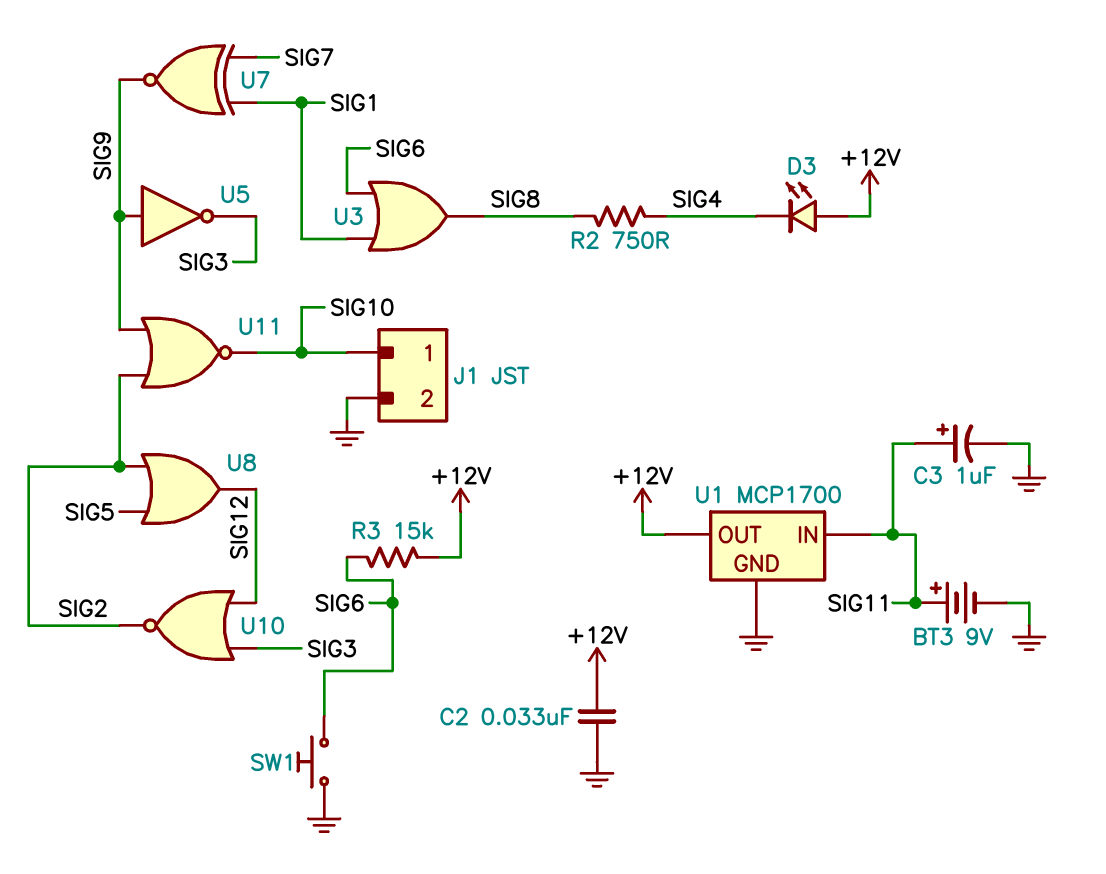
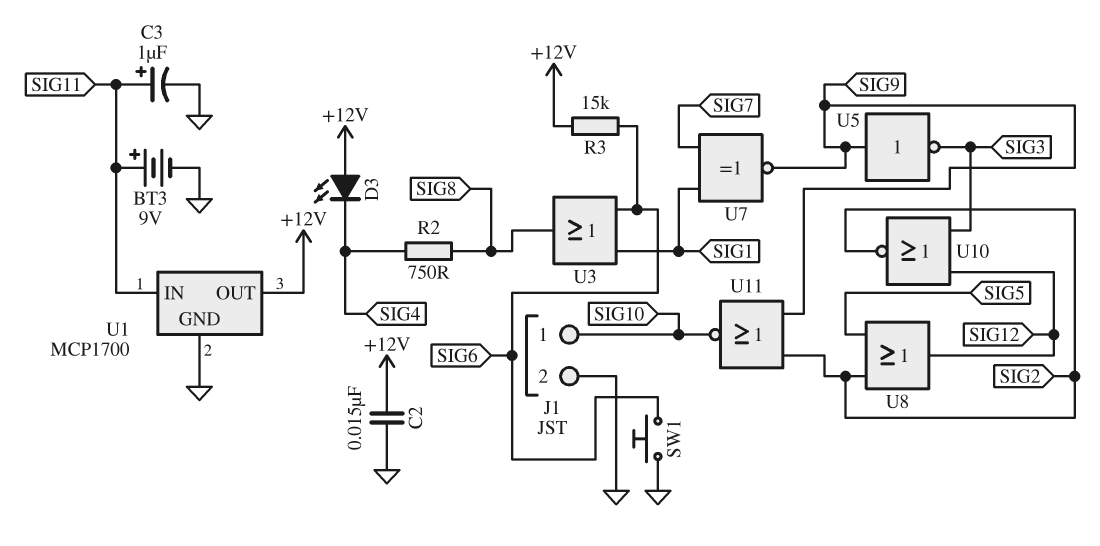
C2: 33nF (+12V, GND) -> 15nF (+12V, GND)

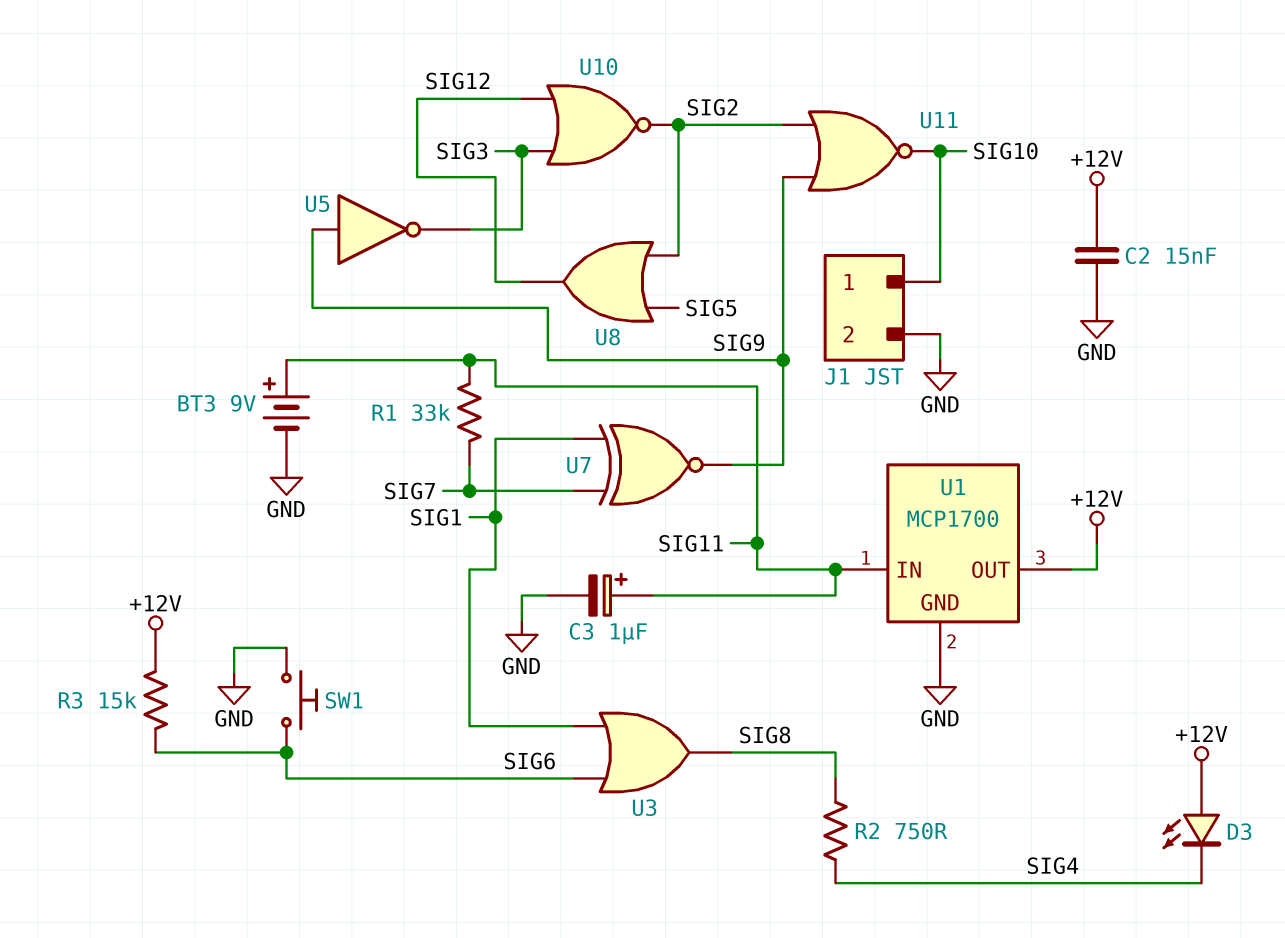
R1: none -> 33k (SIG7, SIG11)

